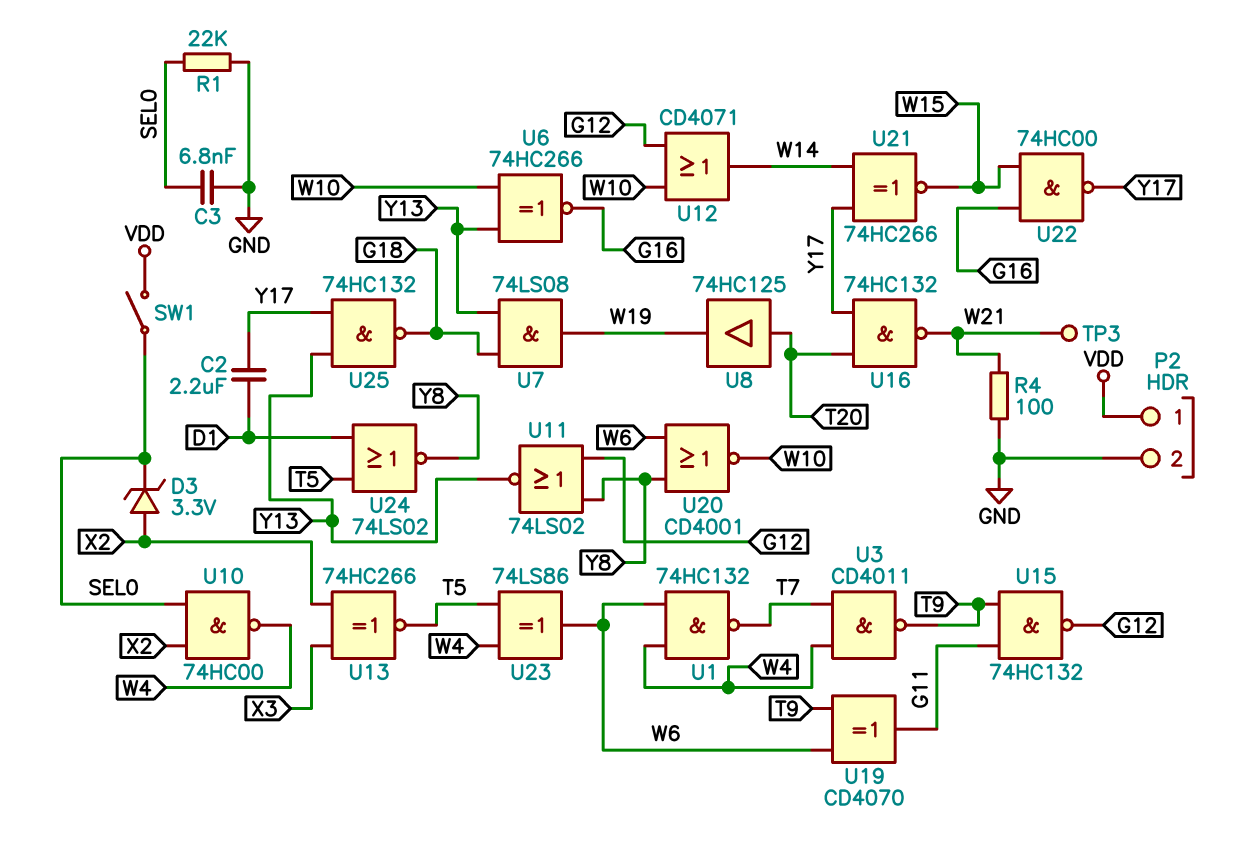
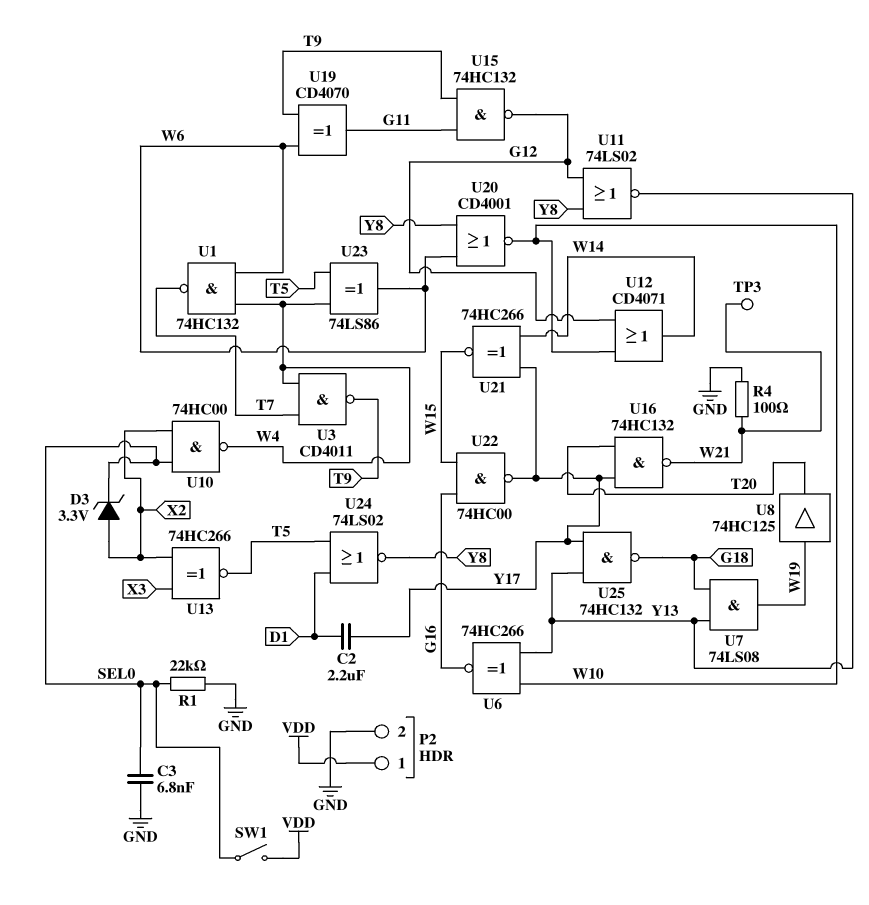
U8: buffer 74HC125 (in T20, out W19) -> buffer 74HC125 (in W19, out T20)

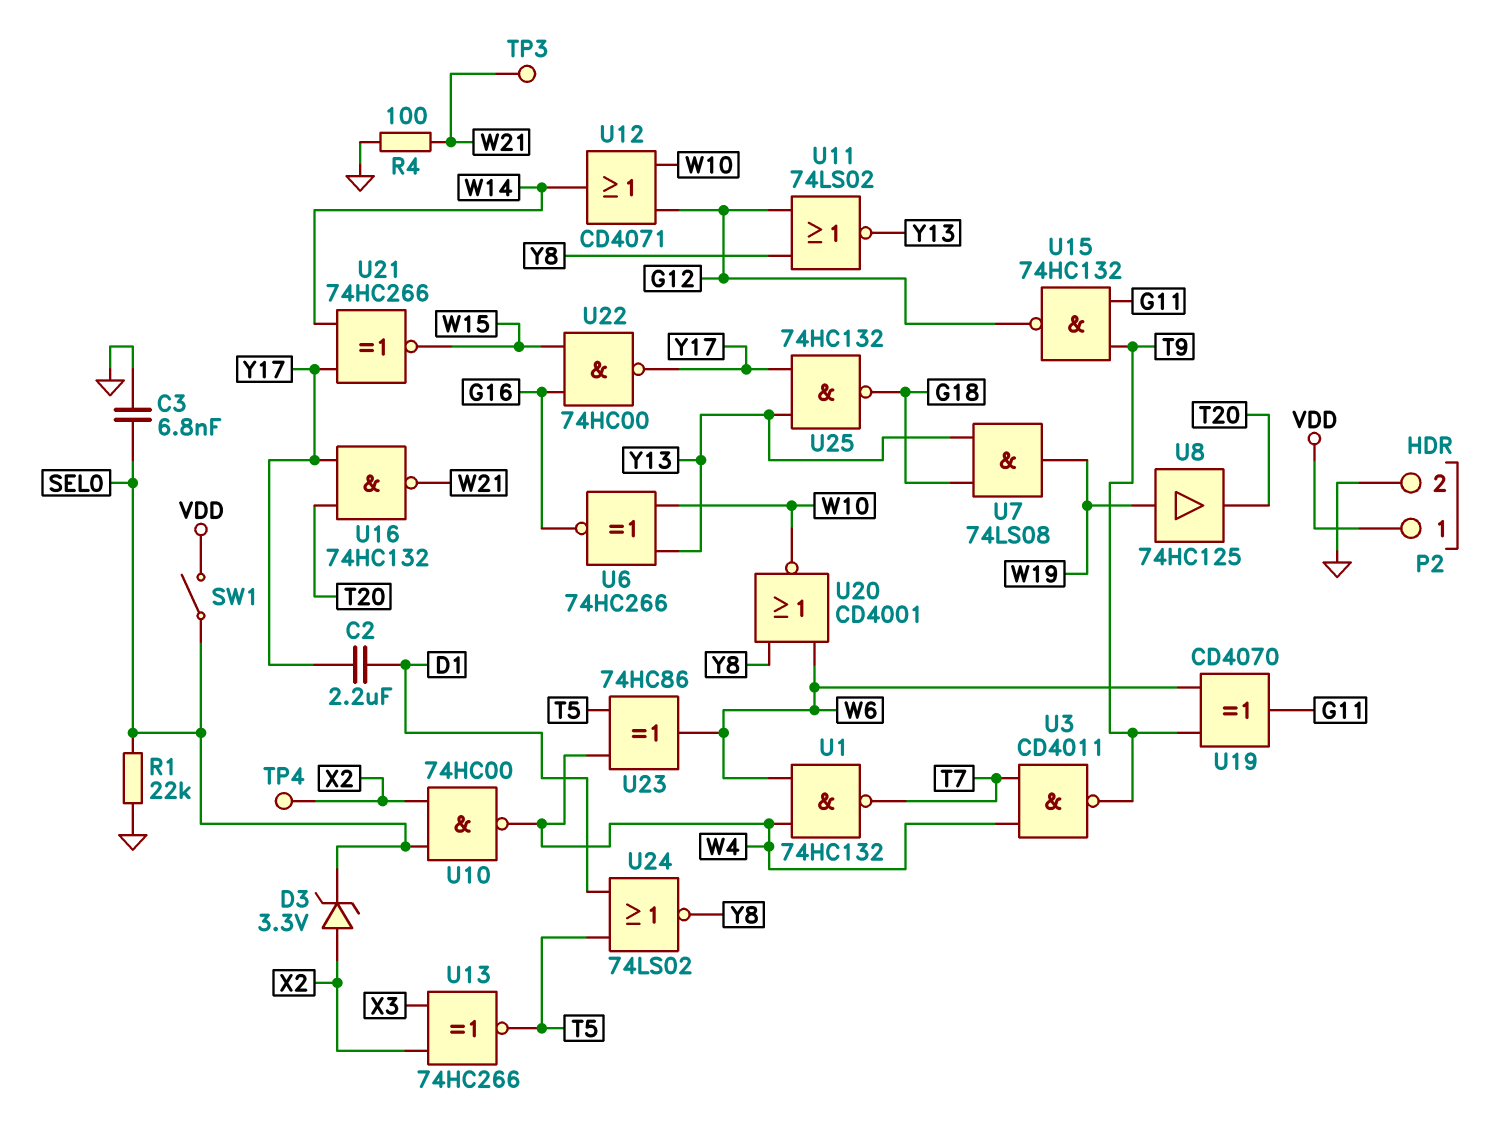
TP4: none -> test point (X2)
U23: XOR 74LS86 (in T5, in W4, out W6) -> XOR 74HC86 (in T5, in W4, out W6)

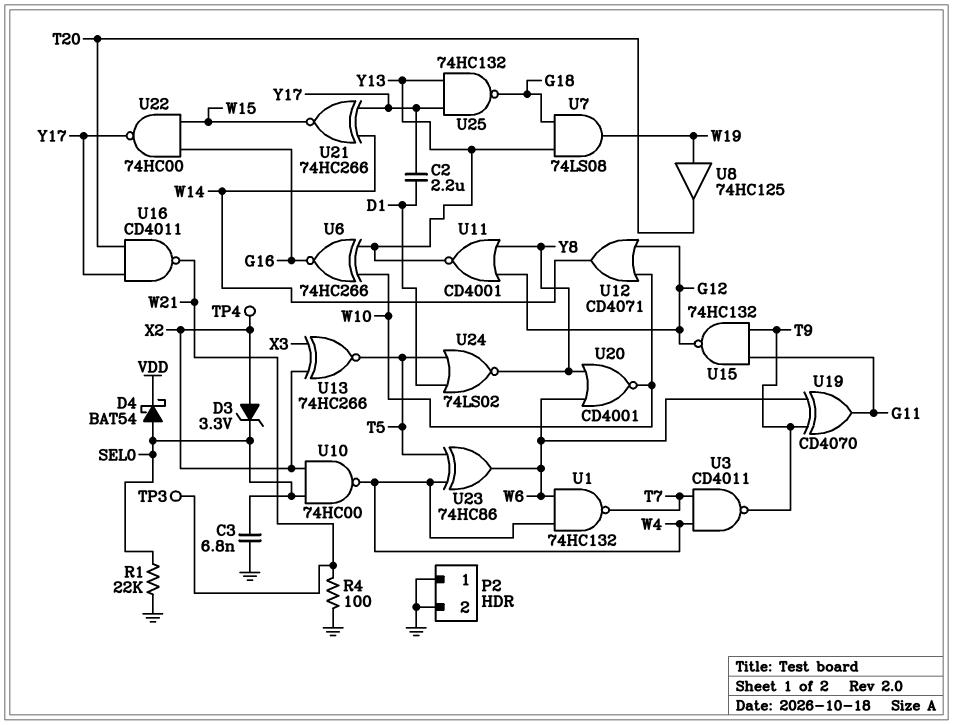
D4: none -> schottky BAT54 (A SEL0, K VDD)
P2 pin 1: VDD -> GND
SW1: switch (SEL0, VDD) -> none
U11: NOR 74LS02 (in G12, in Y8, out Y13) -> NOR CD4001 (in G12, in Y8, out Y13)
U16: NAND 74HC132 (in T20, in Y17, out W21) -> NAND CD4011 (in T20, in Y17, out W21)

